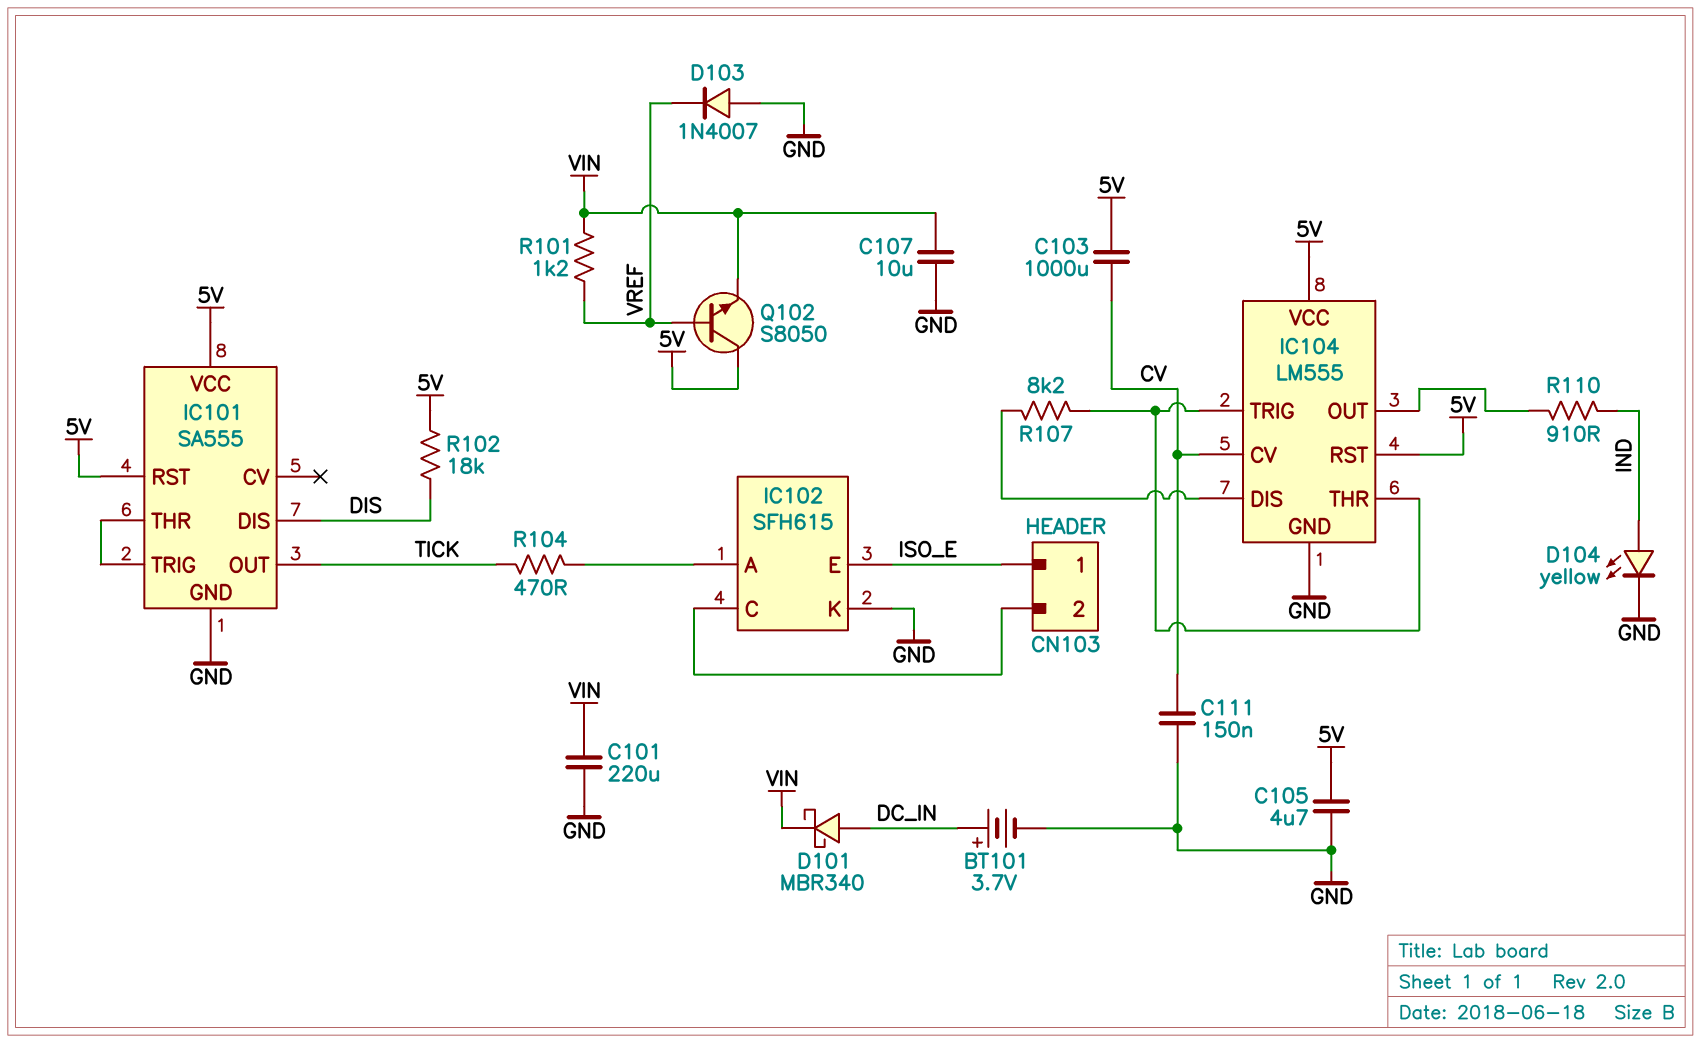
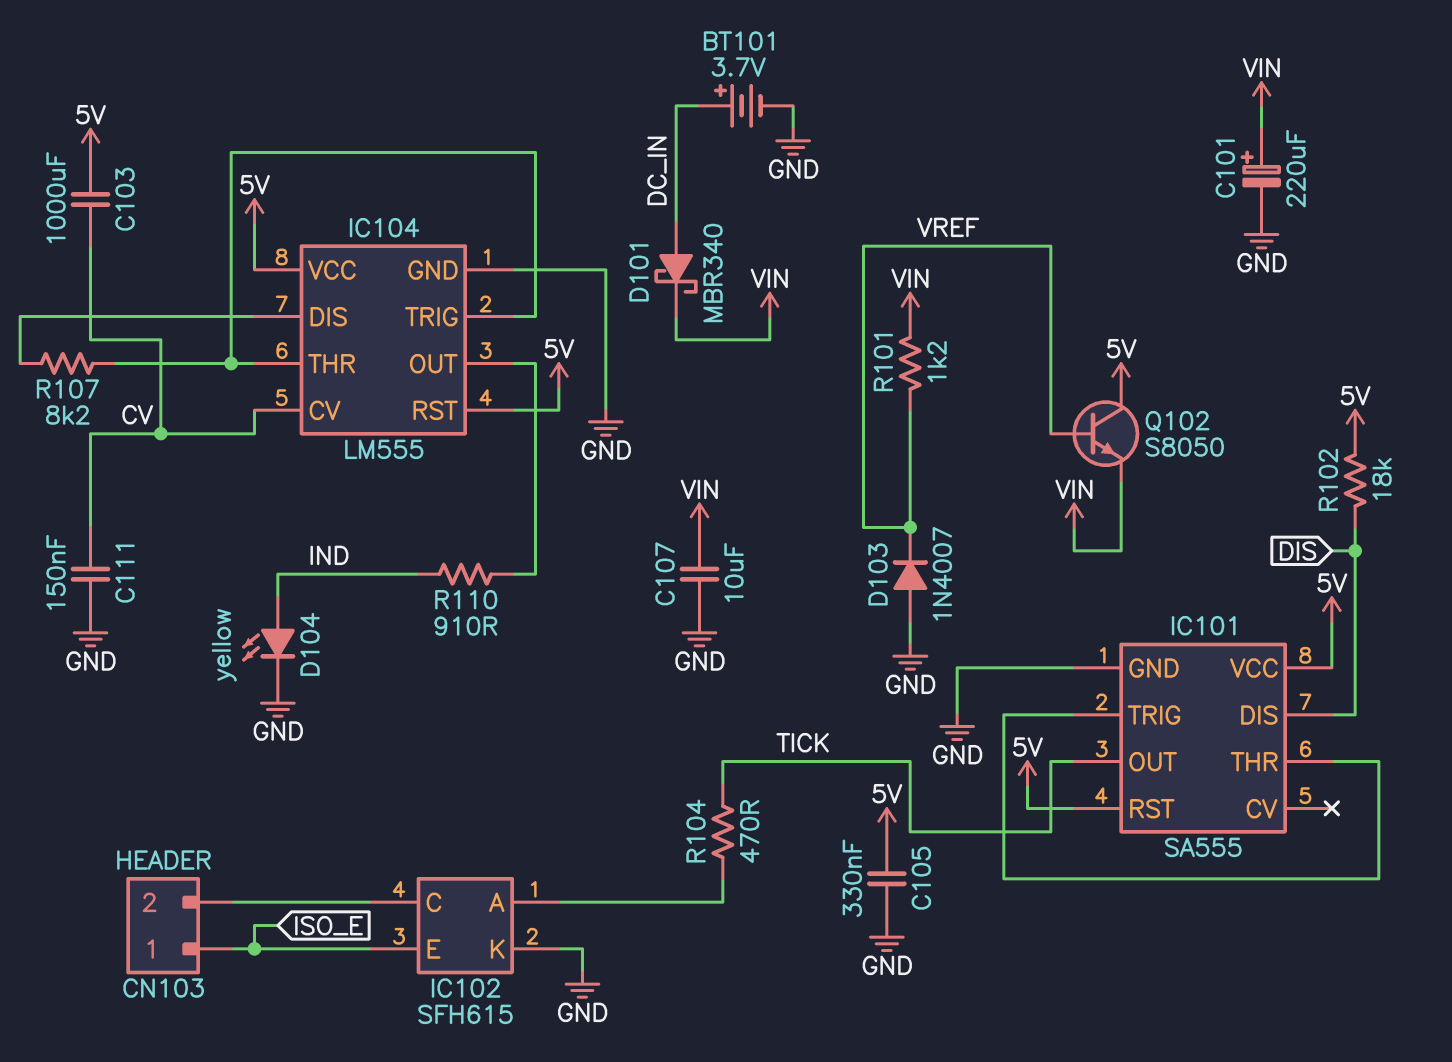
C101: 220uF (GND, VIN) -> 220uF (plus VIN, minus GND)
C105: 4.7uF (5V, GND) -> 330nF (5V, GND)

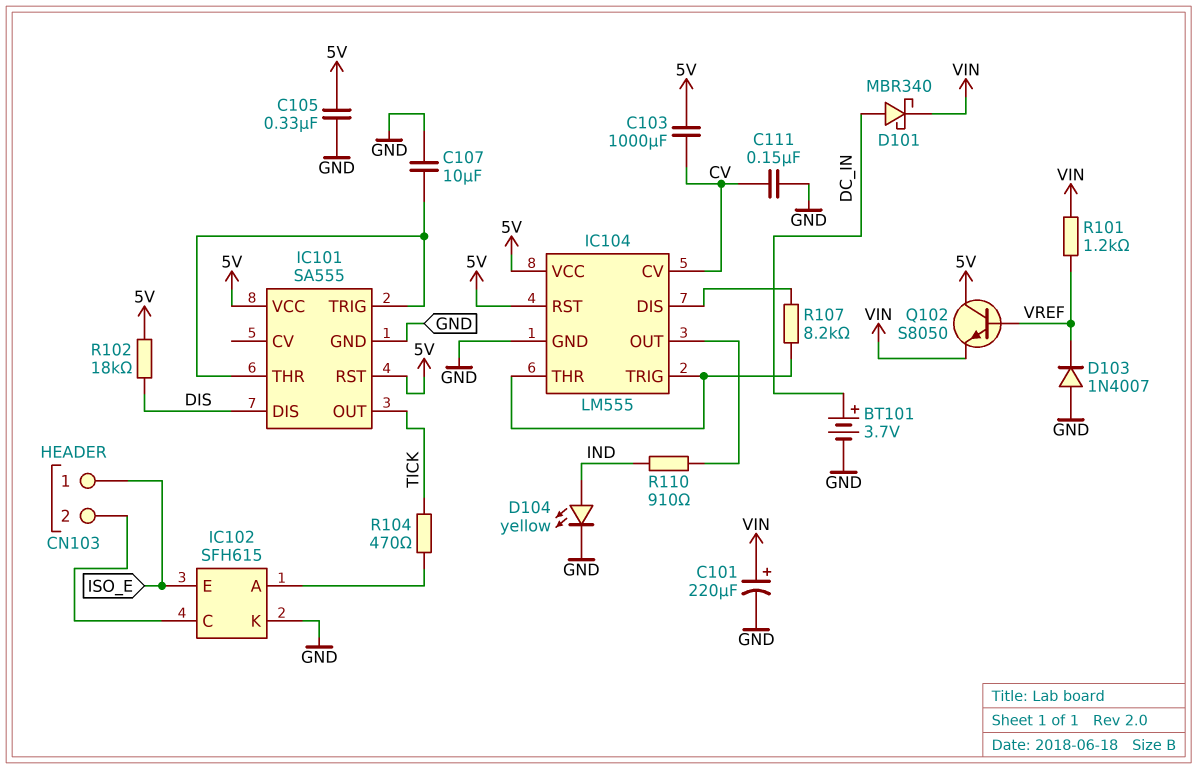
C107: 10uF (GND, VIN) -> 10uF (GND, IC101/THR)

